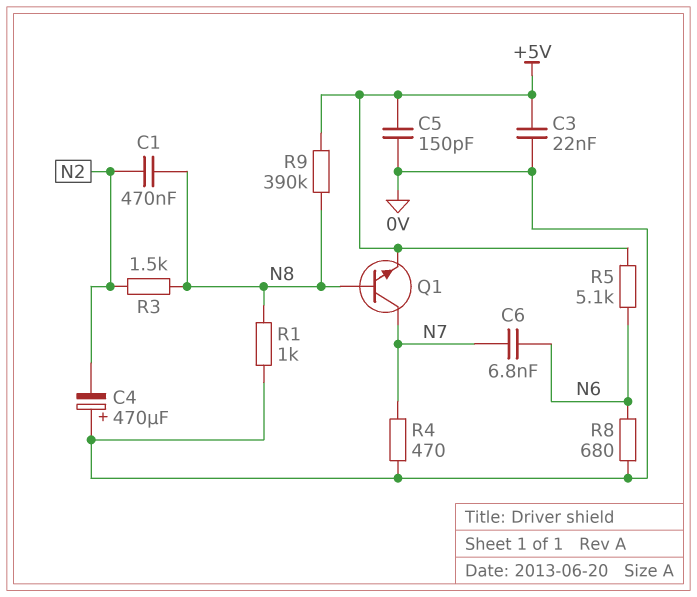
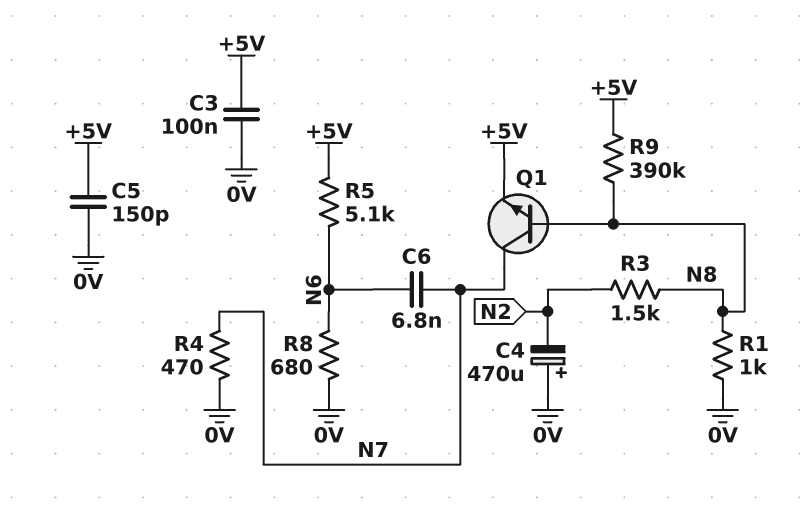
C1: 470nF (N2, N8) -> none
C3: 22nF (+5V, 0V) -> 100nF (+5V, 0V)

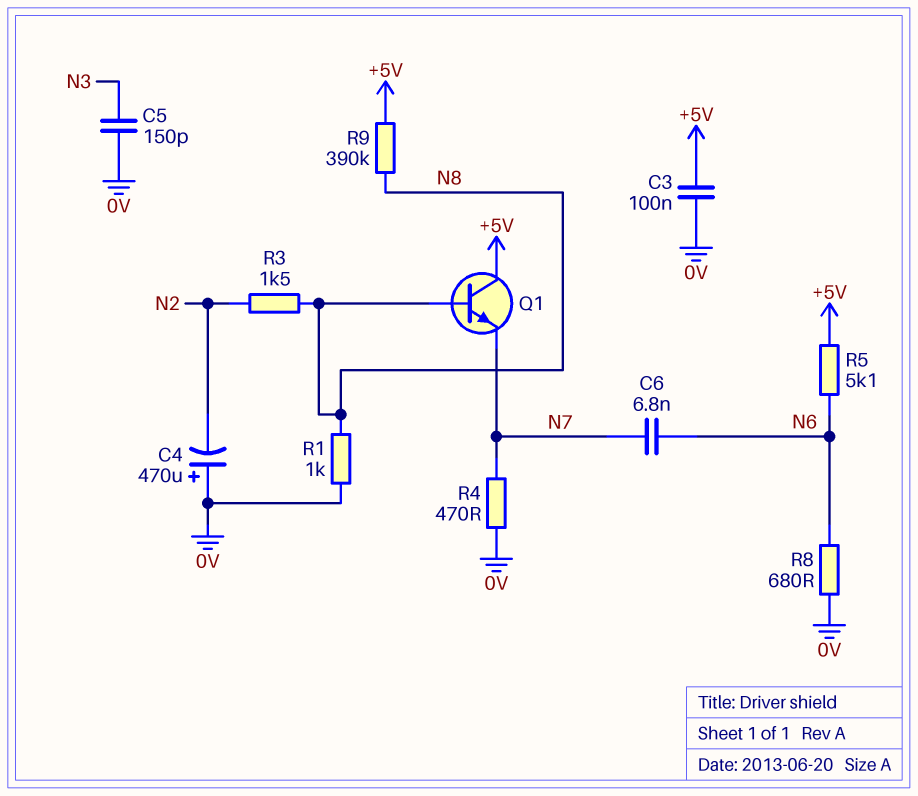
C5: 150pF (+5V, 0V) -> 150pF (0V, N3)
Q1: NPN (B N8, C N7, E +5V) -> NPN (B N8, C +5V, E N7)

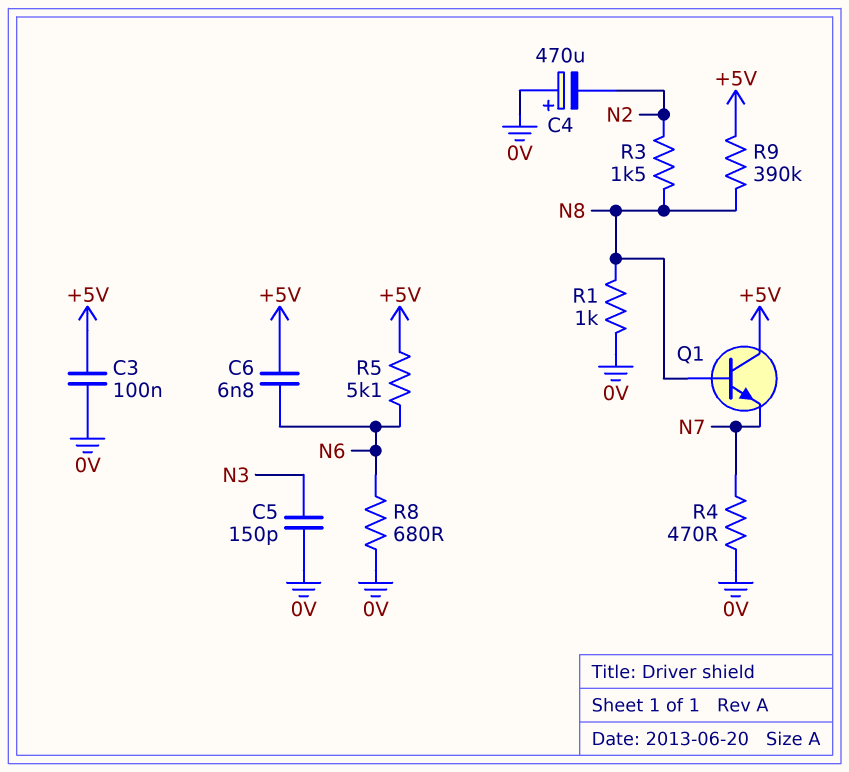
C6: 6.8nF (N6, N7) -> 6.8nF (+5V, N6)

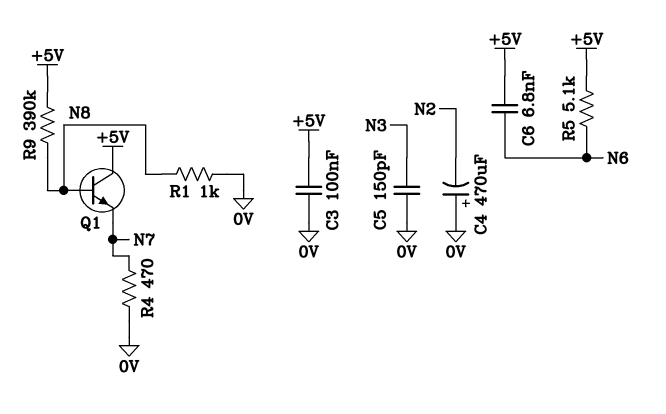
R3: 1.5k (N2, N8) -> none
R8: 680 (0V, N6) -> none

